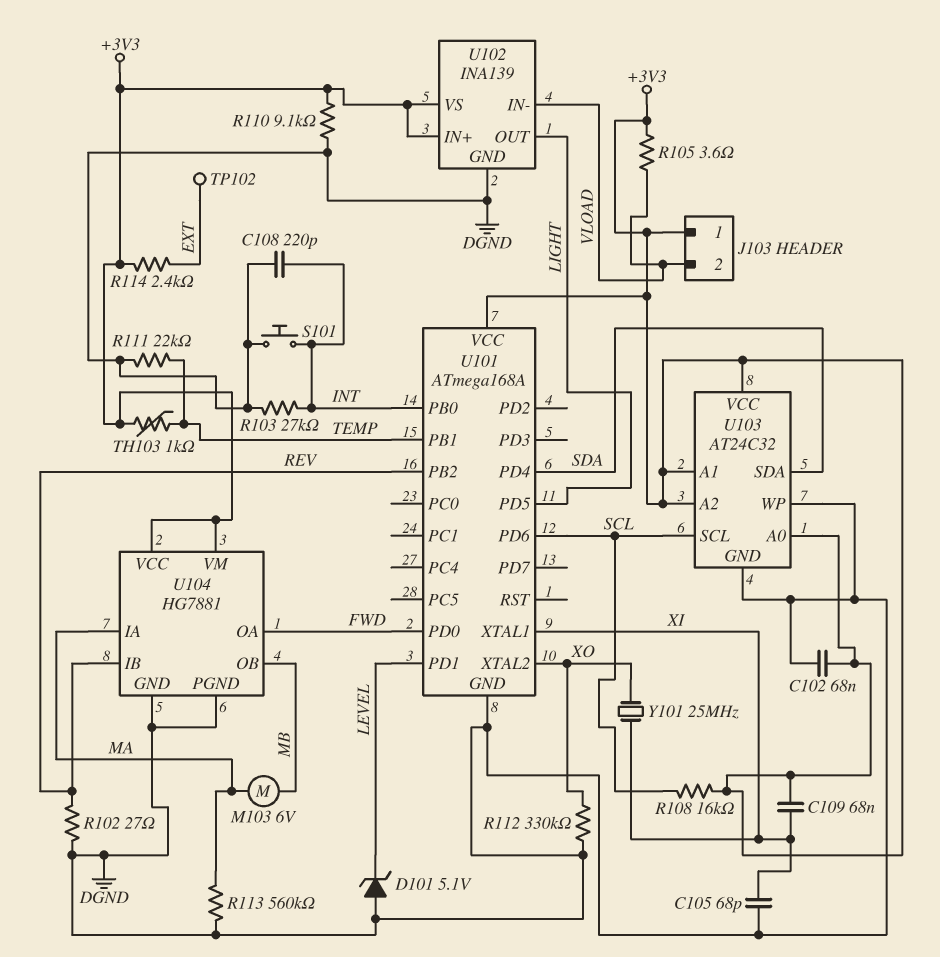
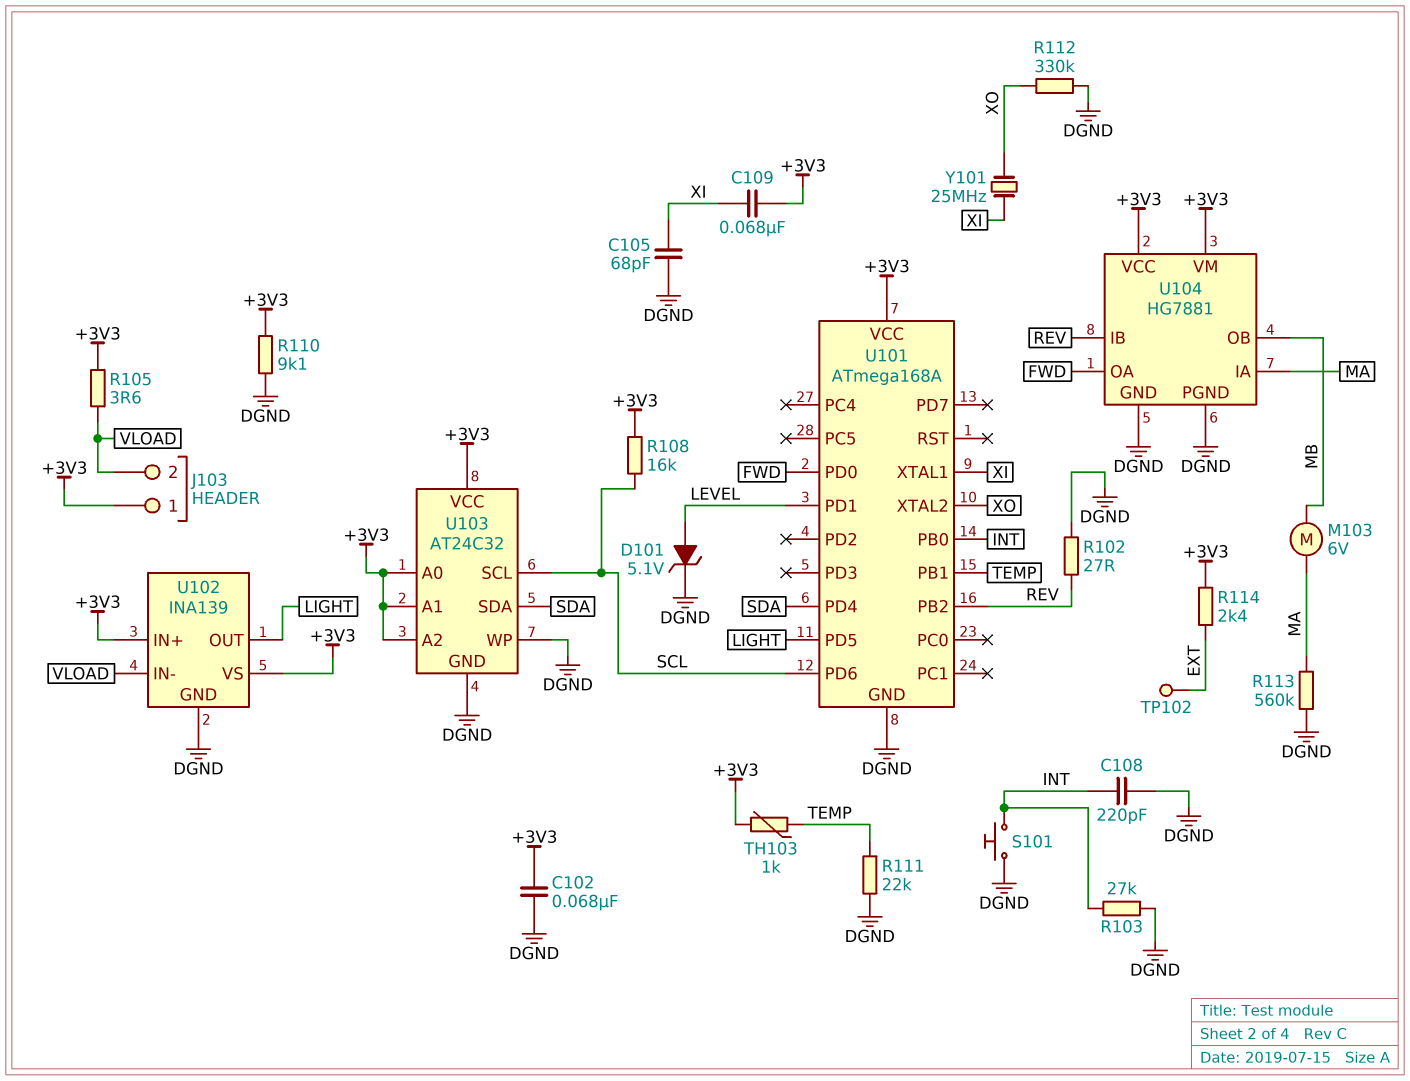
D101: zener 5.1V (A DGND, K LEVEL) -> zener 5.1V (A LEVEL, K DGND)

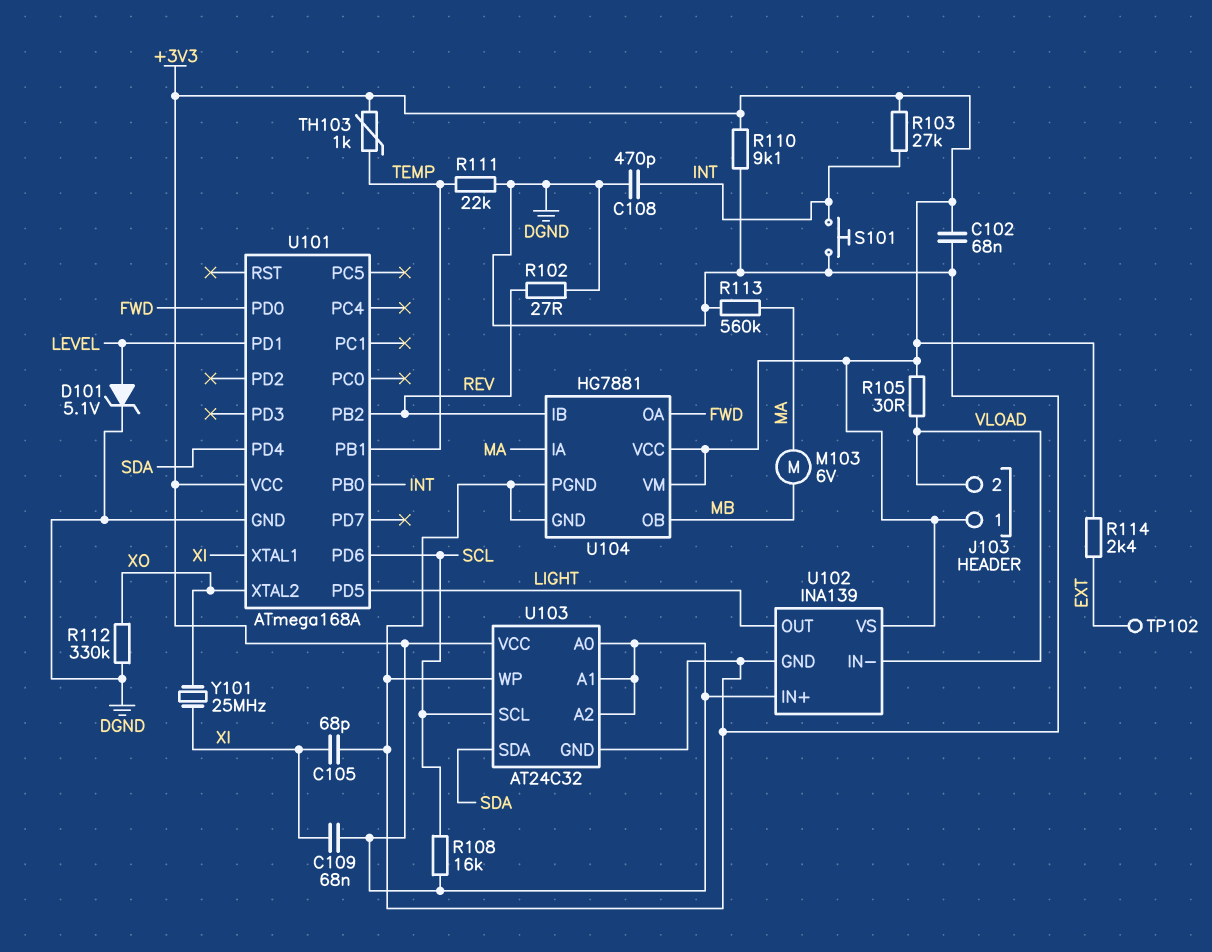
C108: 220pF (DGND, INT) -> 470pF (DGND, INT)
R103: 27k (DGND, INT) -> 27k (+3V3, INT)
R105: 3.6 (+3V3, VLOAD) -> 30 (+3V3, VLOAD)

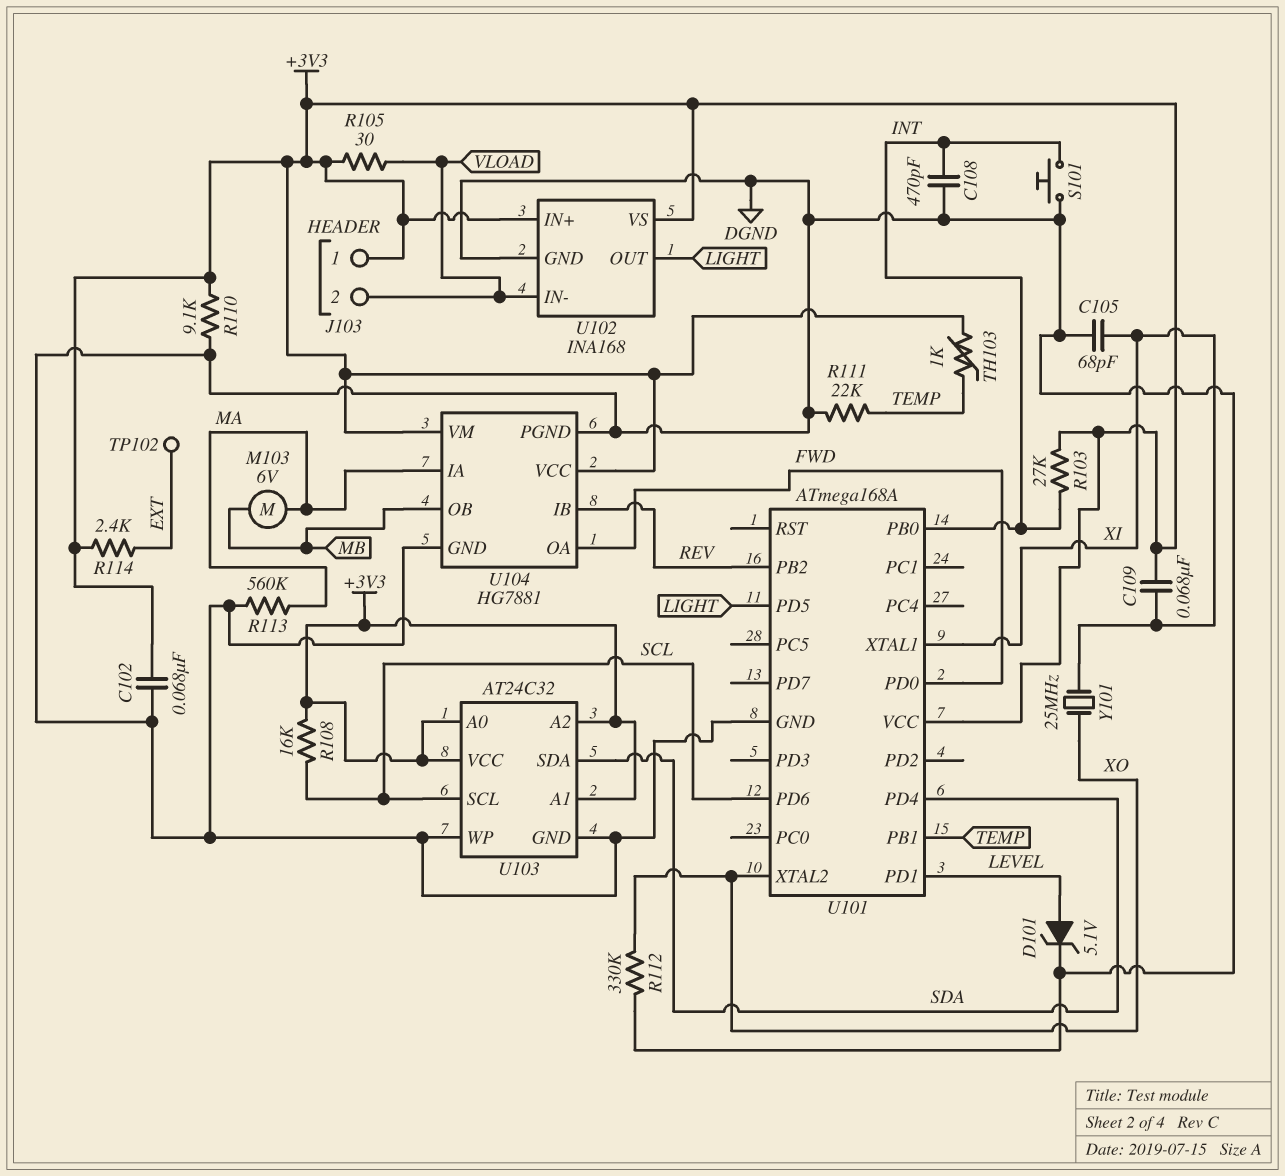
R102: 27 (DGND, REV) -> none
U102: INA139 -> INA168

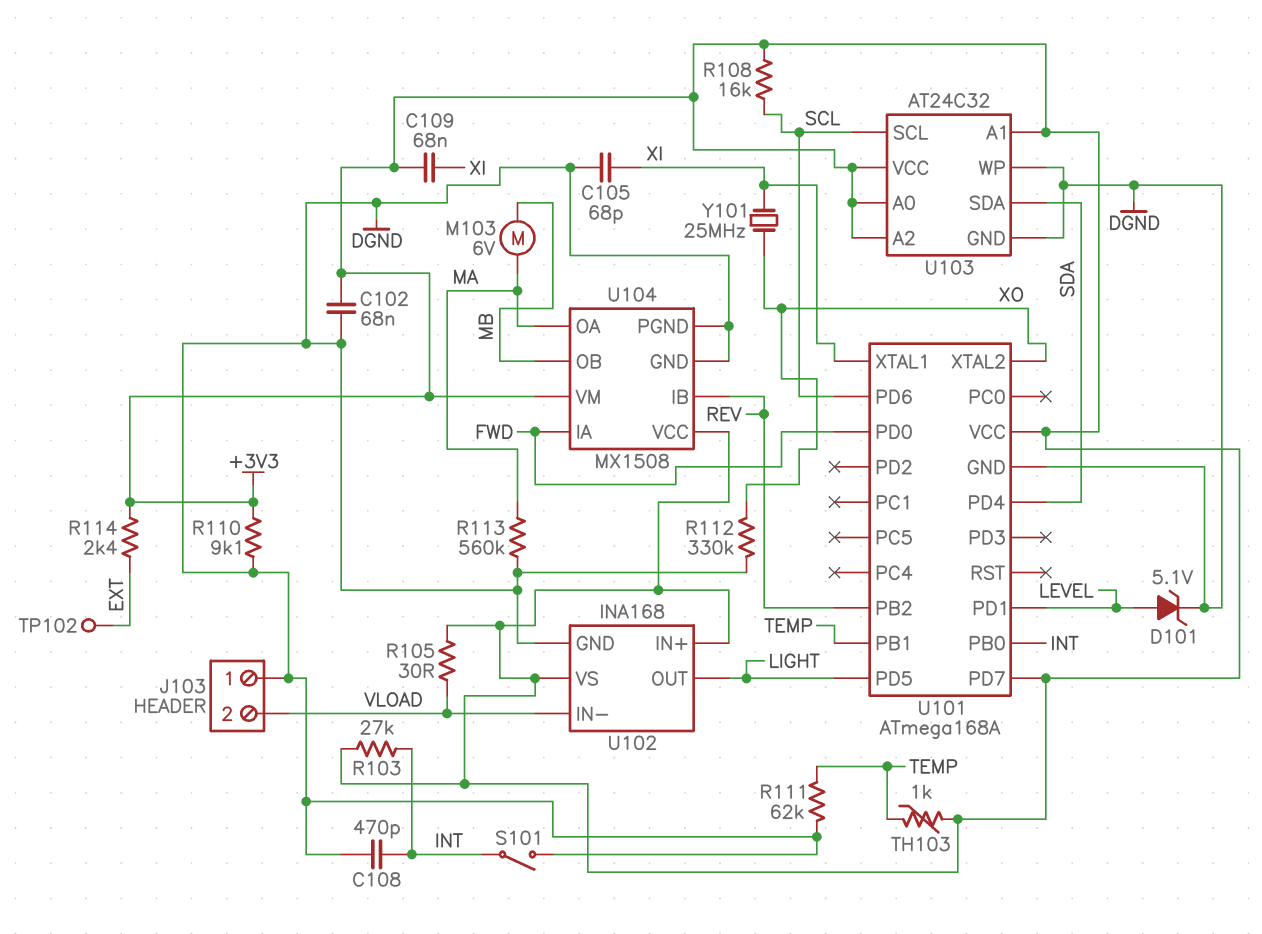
J103 pin 1: +3V3 -> DGND
R111: 22k (DGND, TEMP) -> 62k (DGND, TEMP)
S101: button (DGND, INT) -> switch (DGND, INT)
U101 pin PD7: none -> +3V3
U104: HG7881 -> MX1508
U104 pin IA: MA -> FWD
U104 pin OA: FWD -> MA

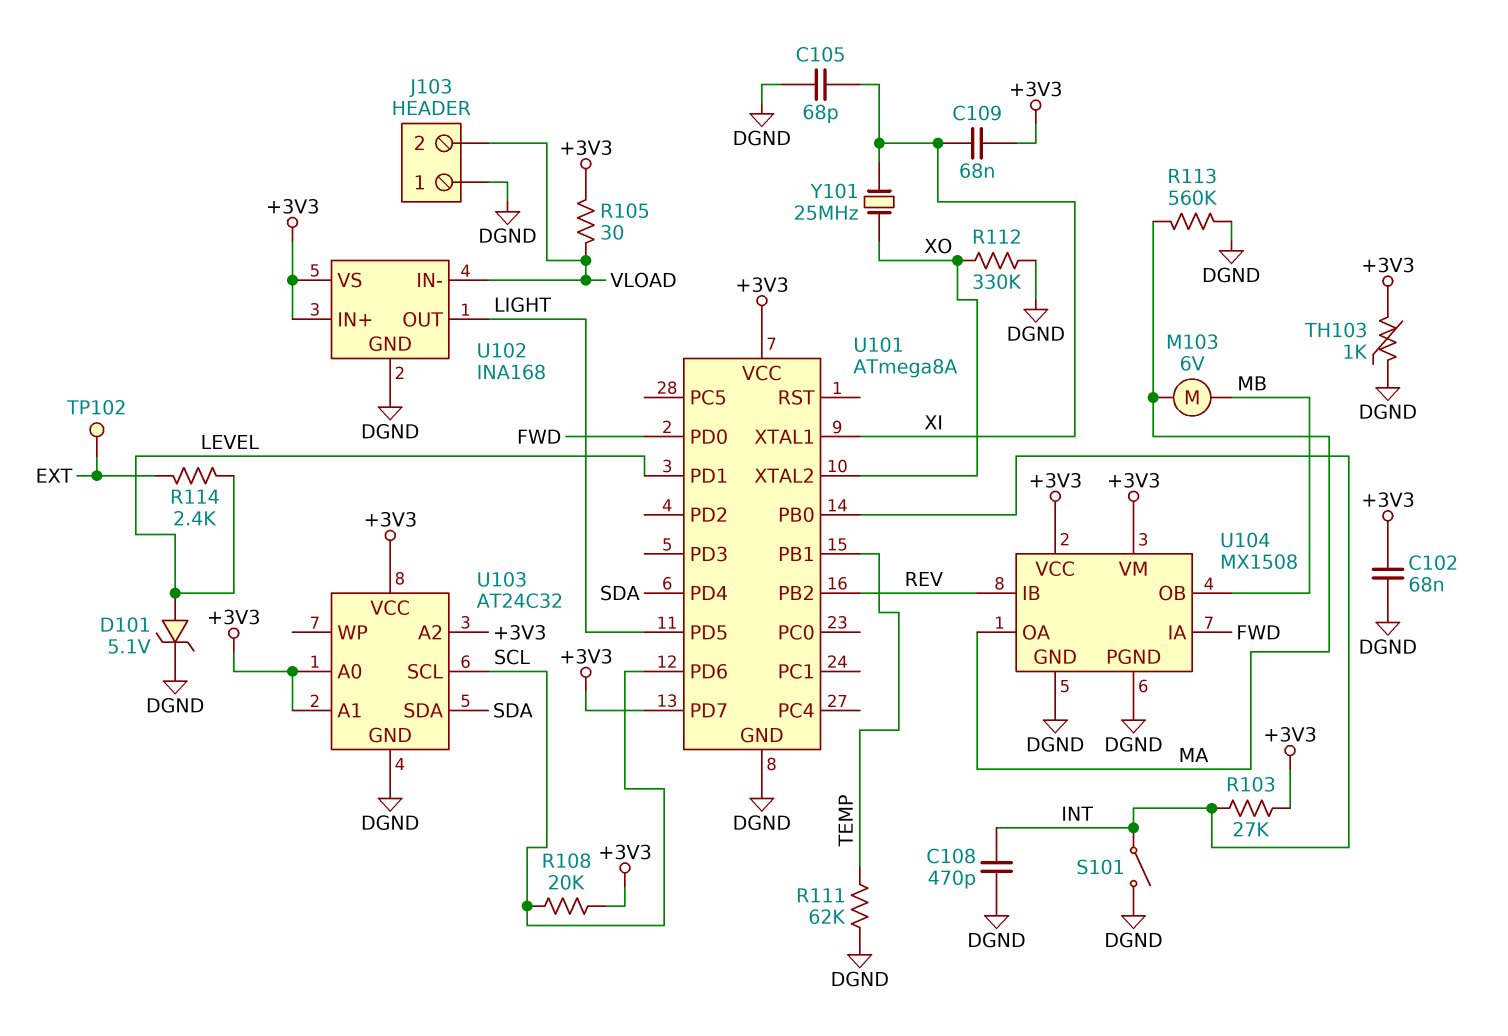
R108: 16k (+3V3, SCL) -> 20k (+3V3, SCL)
R110: 9.1k (+3V3, DGND) -> none
R114: 2.4k (+3V3, EXT) -> 2.4k (EXT, LEVEL)
TH103: 1k (+3V3, TEMP) -> 1k (+3V3, DGND)
U101: ATmega168A -> ATmega8A
U103 pin WP: DGND -> none

